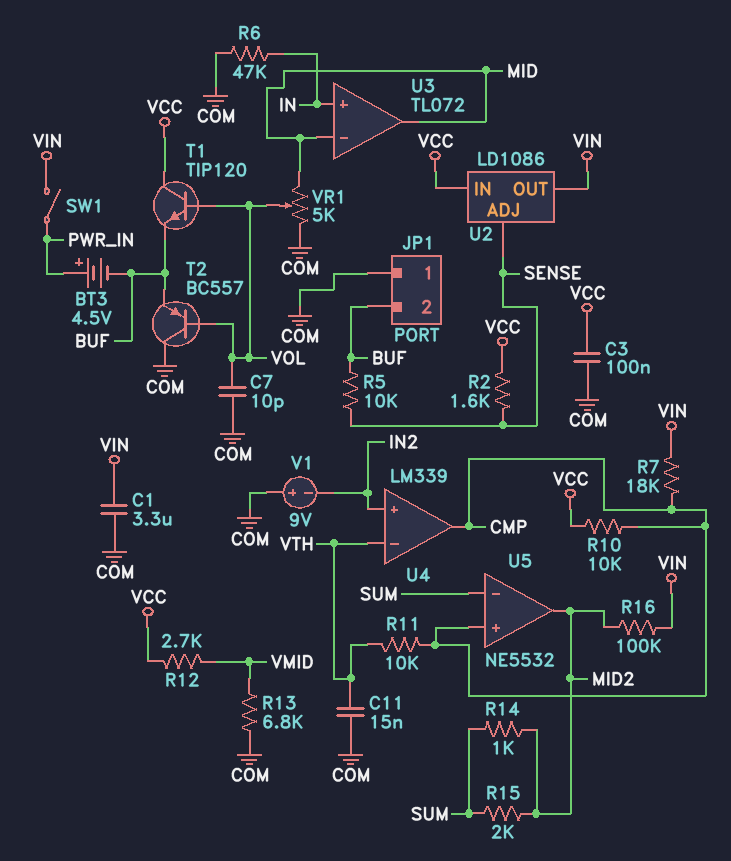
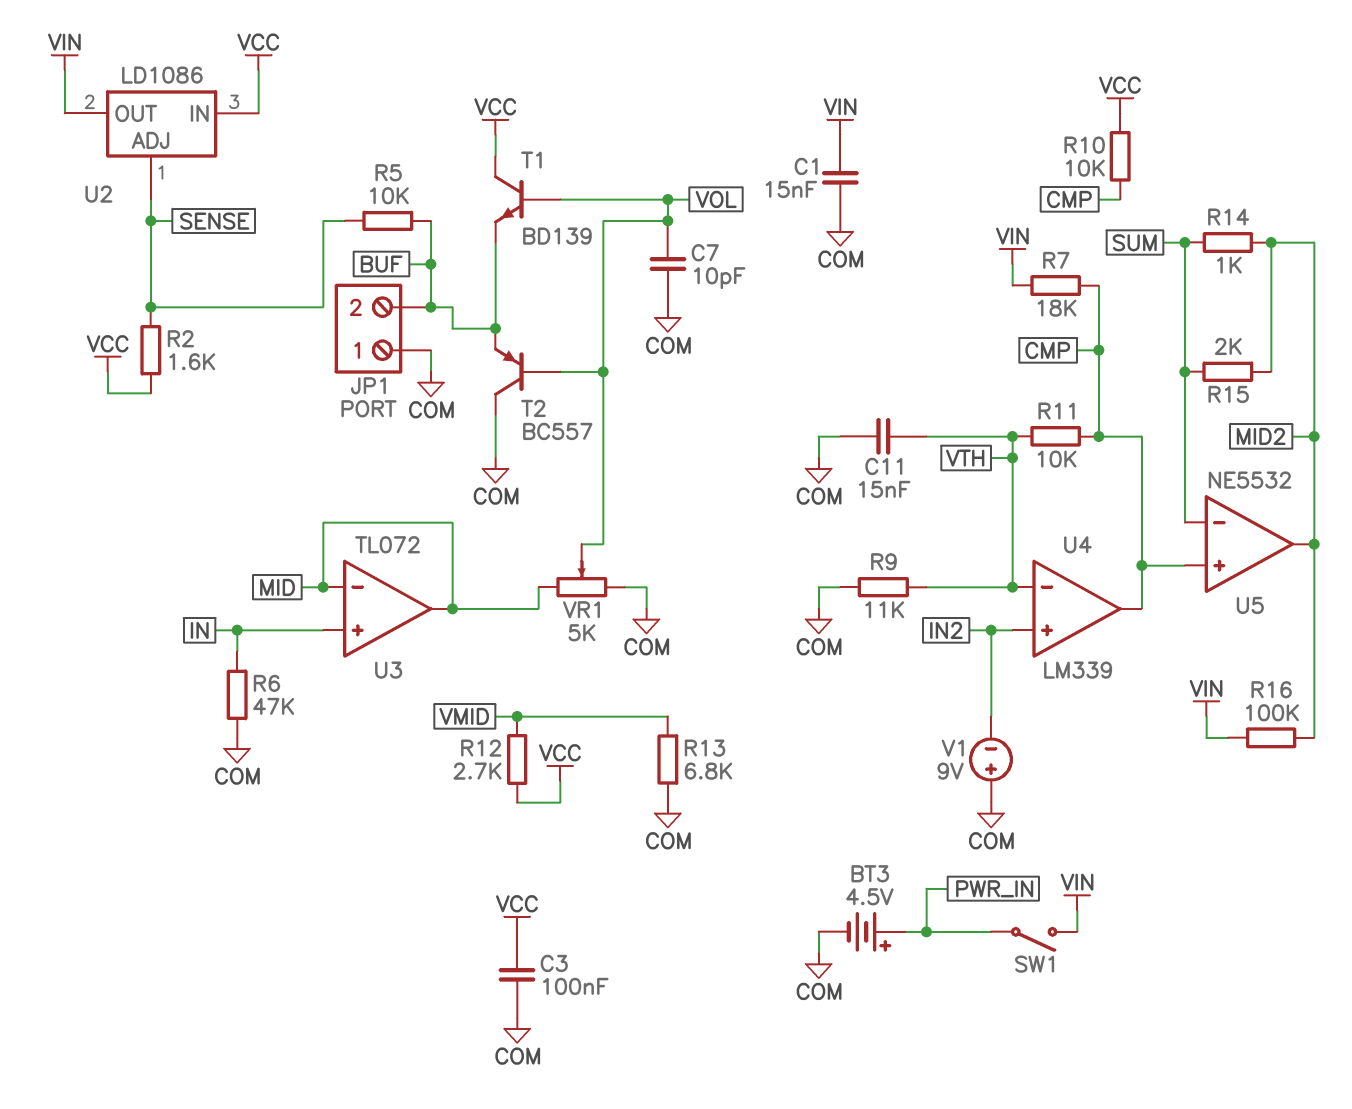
BT3: 4.5V (plus PWR_IN, minus BUF) -> 4.5V (plus PWR_IN, minus COM)
C1: 3.3uF (COM, VIN) -> 15nF (COM, VIN)
R9: none -> 11k (COM, VTH)
T1: NPN TIP120 (B VOL, C VCC, E BUF) -> NPN BD139 (B VOL, C VCC, E BUF)

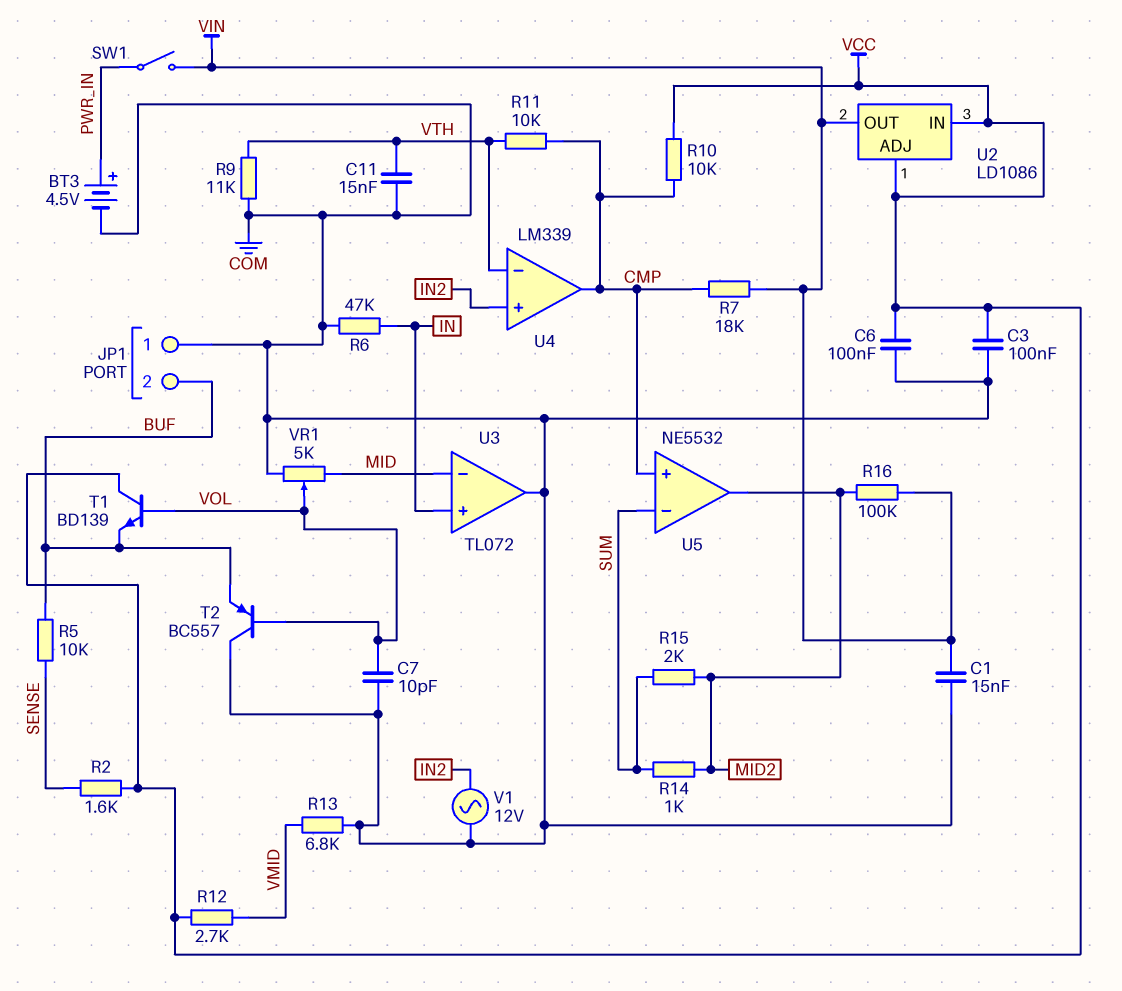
C6: none -> 100nF (COM, VCC)
U2 pin ADJ: SENSE -> VCC
U3 pin out: MID -> COM
V1: 9V (plus COM, minus IN2) -> AC 12V (COM, IN2)

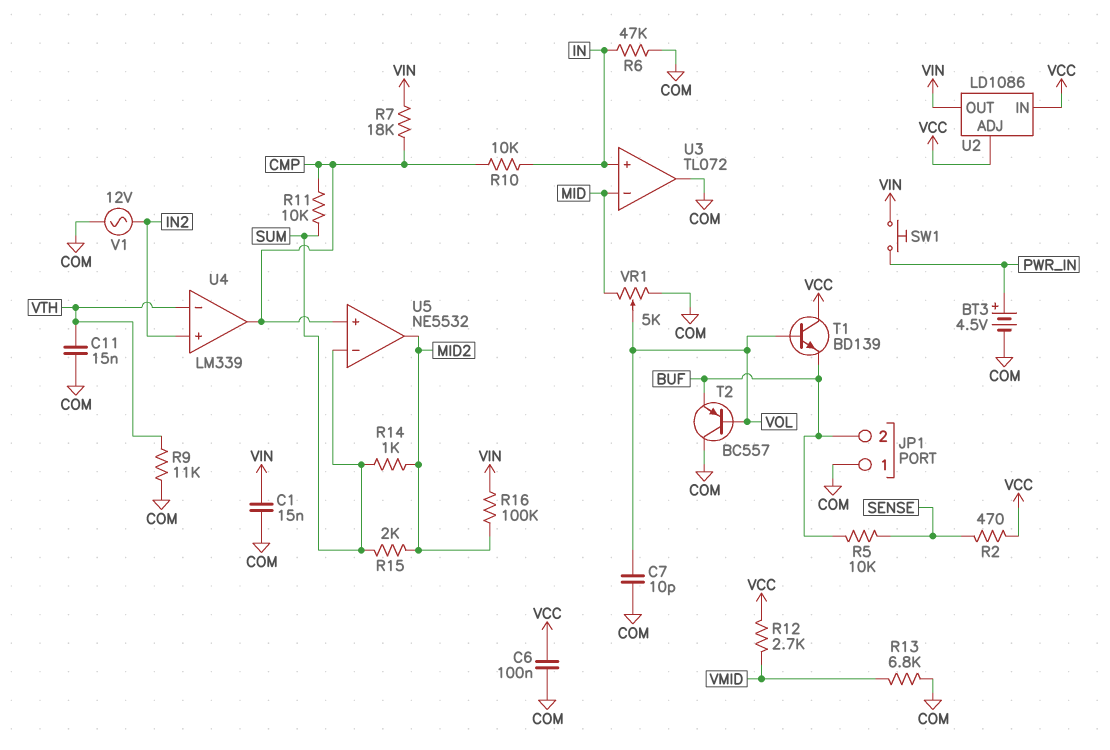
C3: 100nF (COM, VCC) -> none
R2: 1.6k (SENSE, VCC) -> 470 (SENSE, VCC)
R10: 10k (CMP, VCC) -> 10k (CMP, IN)
R11: 10k (CMP, VTH) -> 10k (CMP, SUM)
SW1: switch (PWR_IN, VIN) -> button (PWR_IN, VIN)

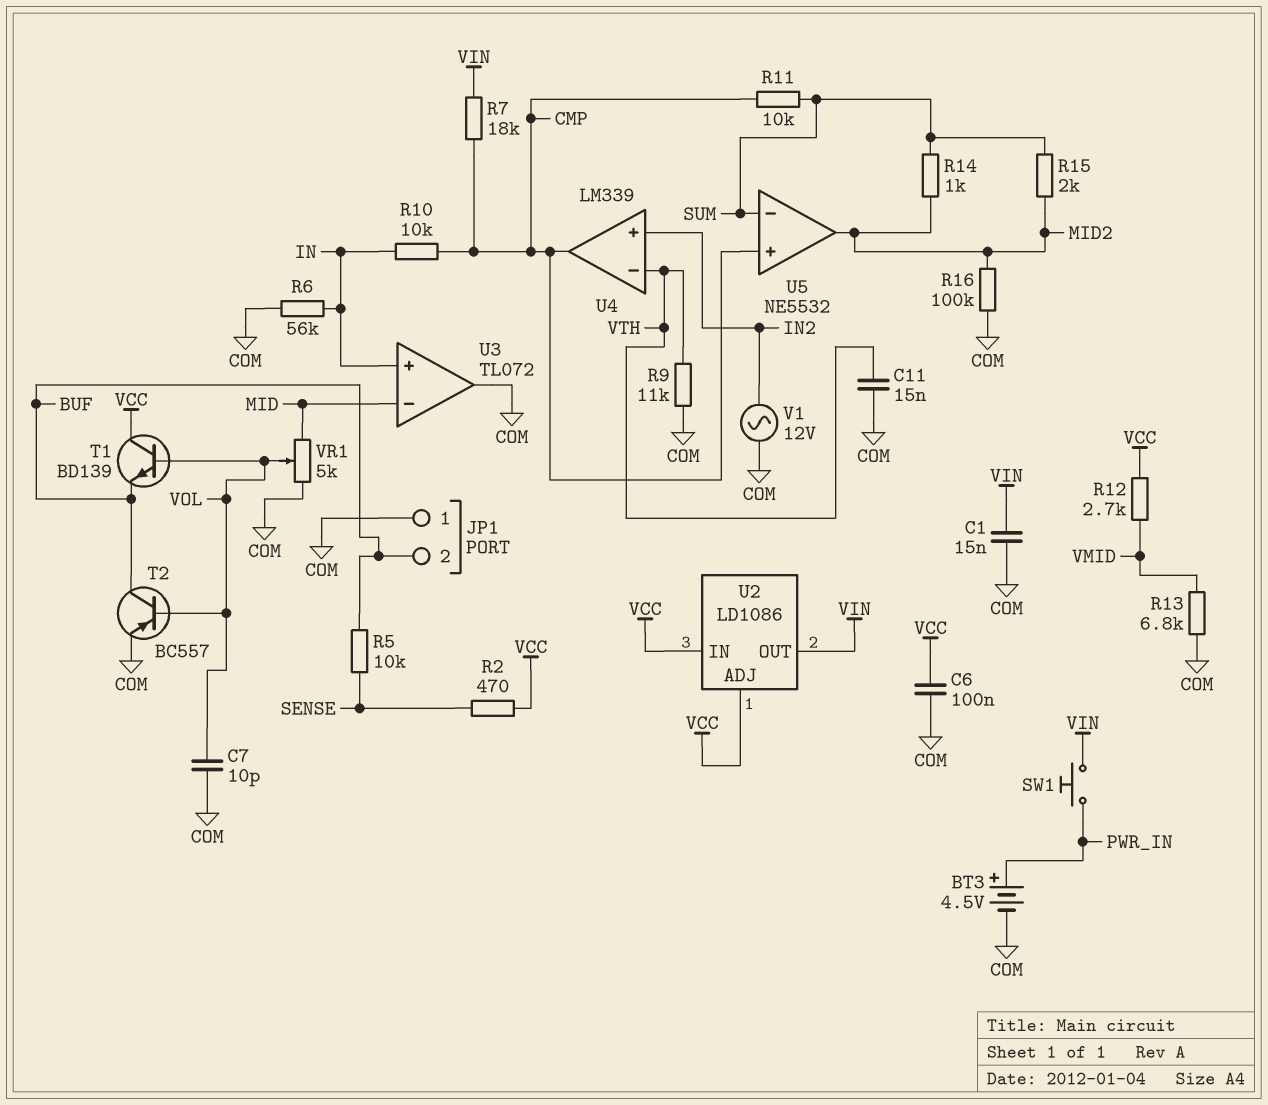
R6: 47k (COM, IN) -> 56k (COM, IN)
R16: 100k (MID2, VIN) -> 100k (COM, MID2)
T2: PNP BC557 (B VOL, C COM, E BUF) -> PNP BC557 (B VOL, C BUF, E COM)

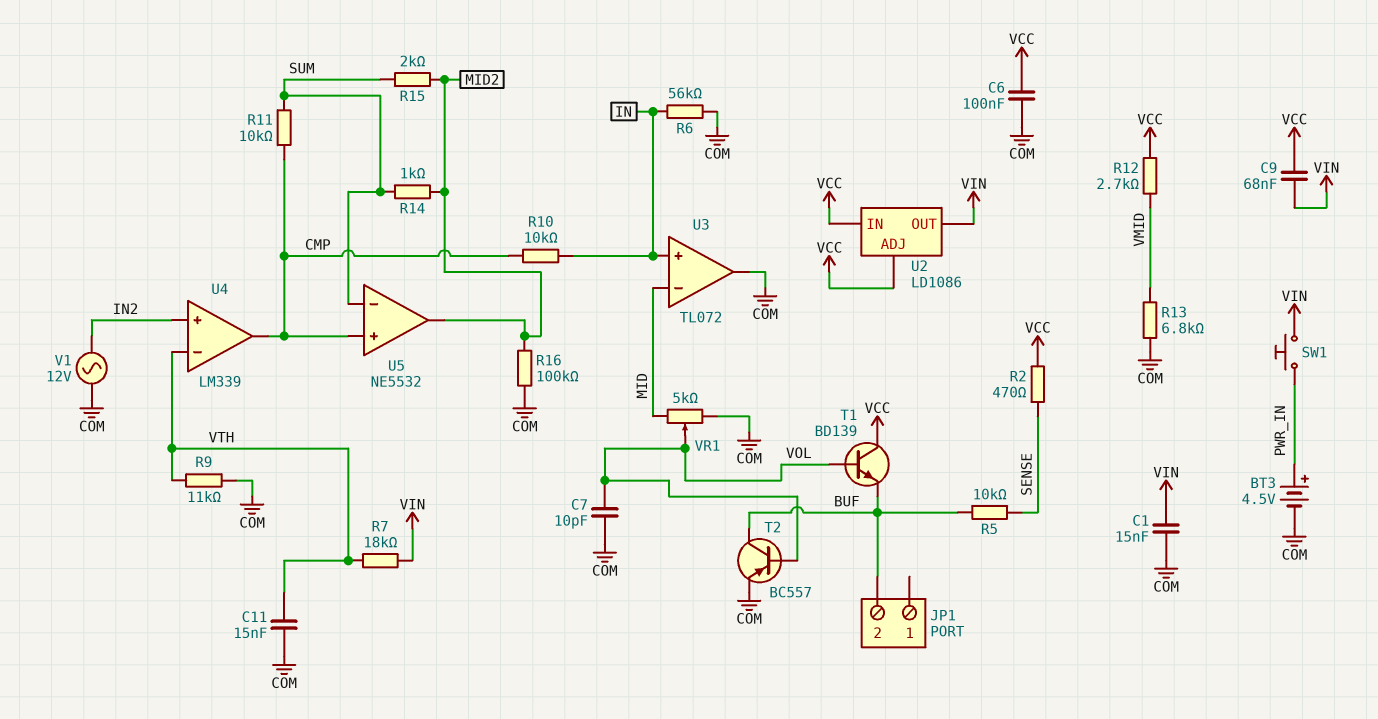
C9: none -> 68nF (VCC, VIN)
JP1 pin 1: COM -> none
R7: 18k (CMP, VIN) -> 18k (VIN, VTH)

